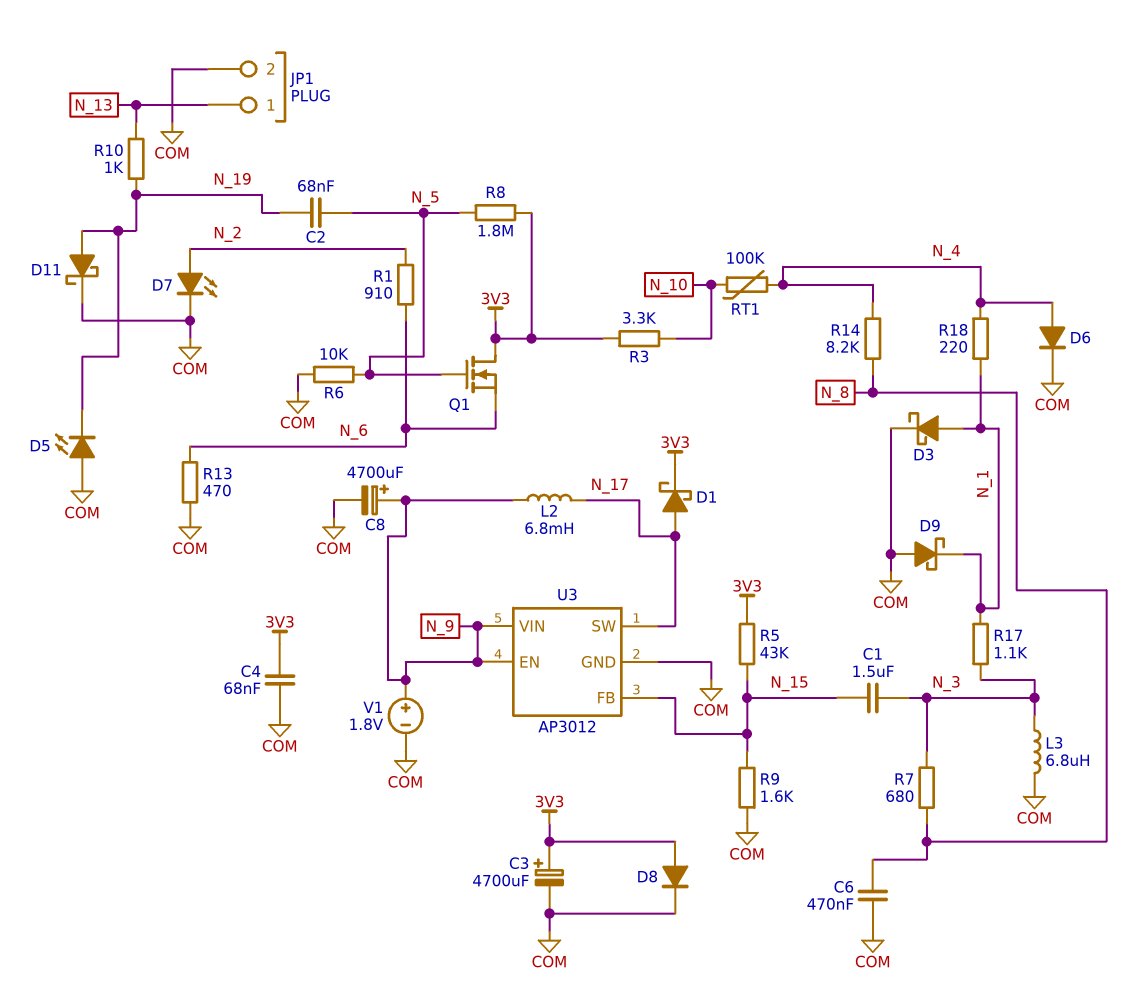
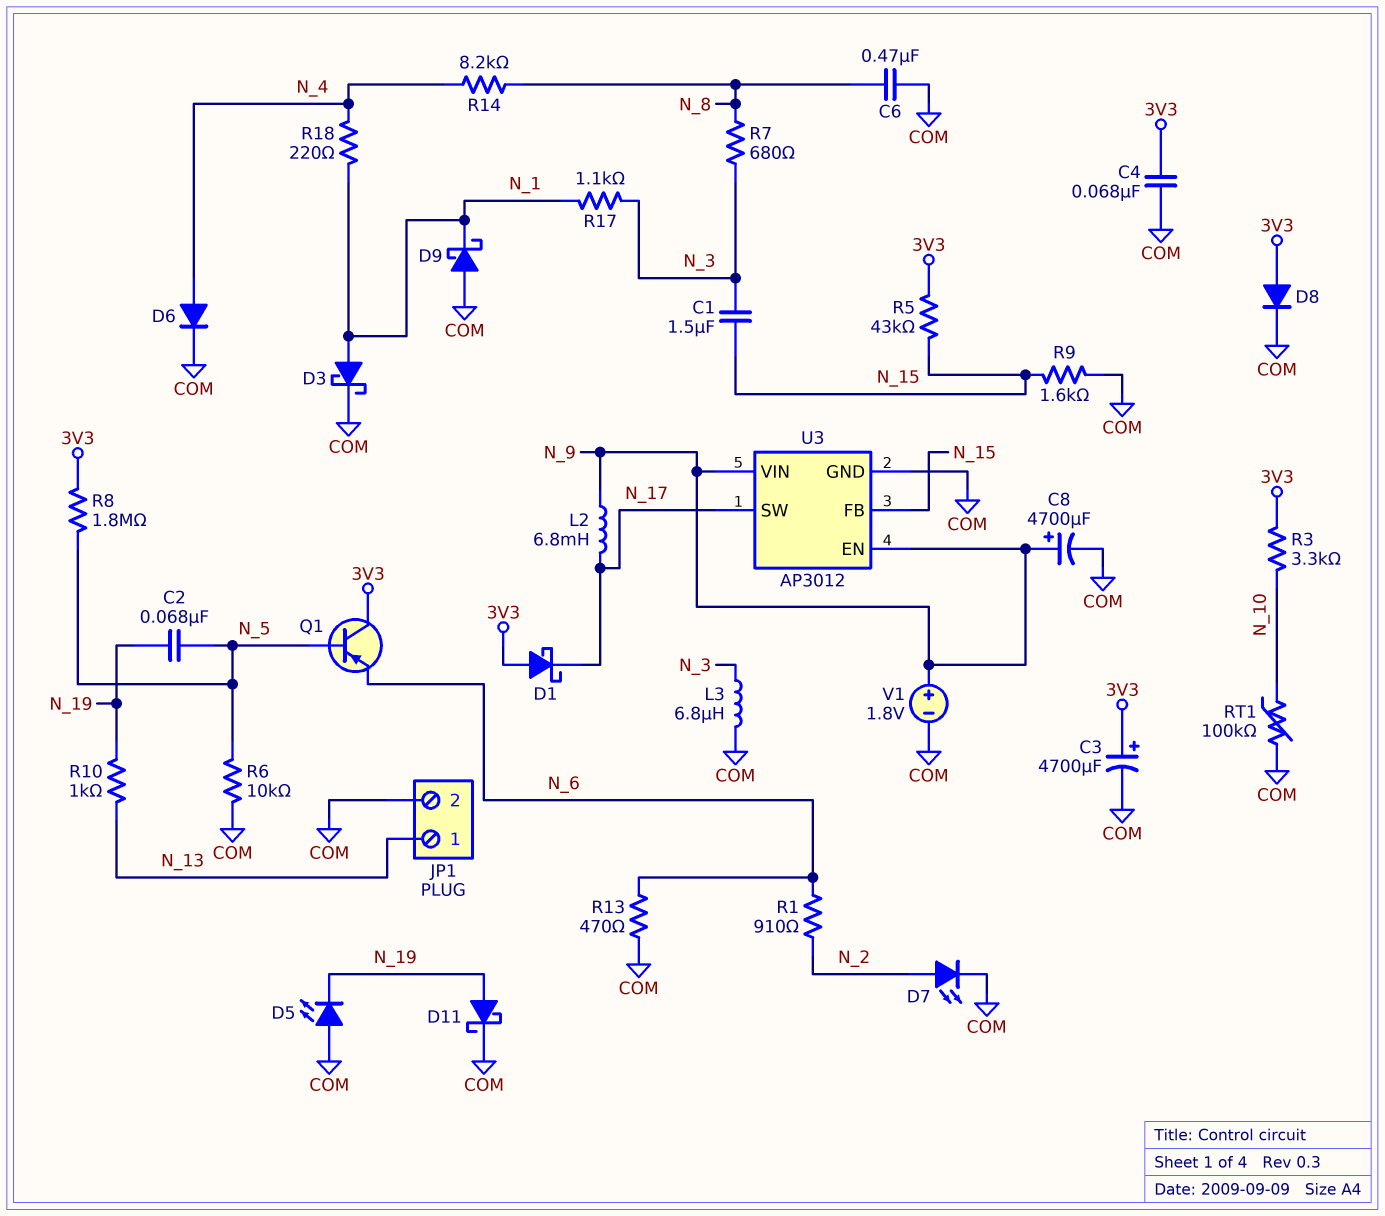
D1: schottky (A N_17, K 3V3) -> schottky (A 3V3, K N_17)
Q1: NMOS (G N_5, D 3V3, S N_6) -> PNP (B N_5, C 3V3, E N_6)
RT1: 100k (N_4, N_10) -> 100k (COM, N_10)

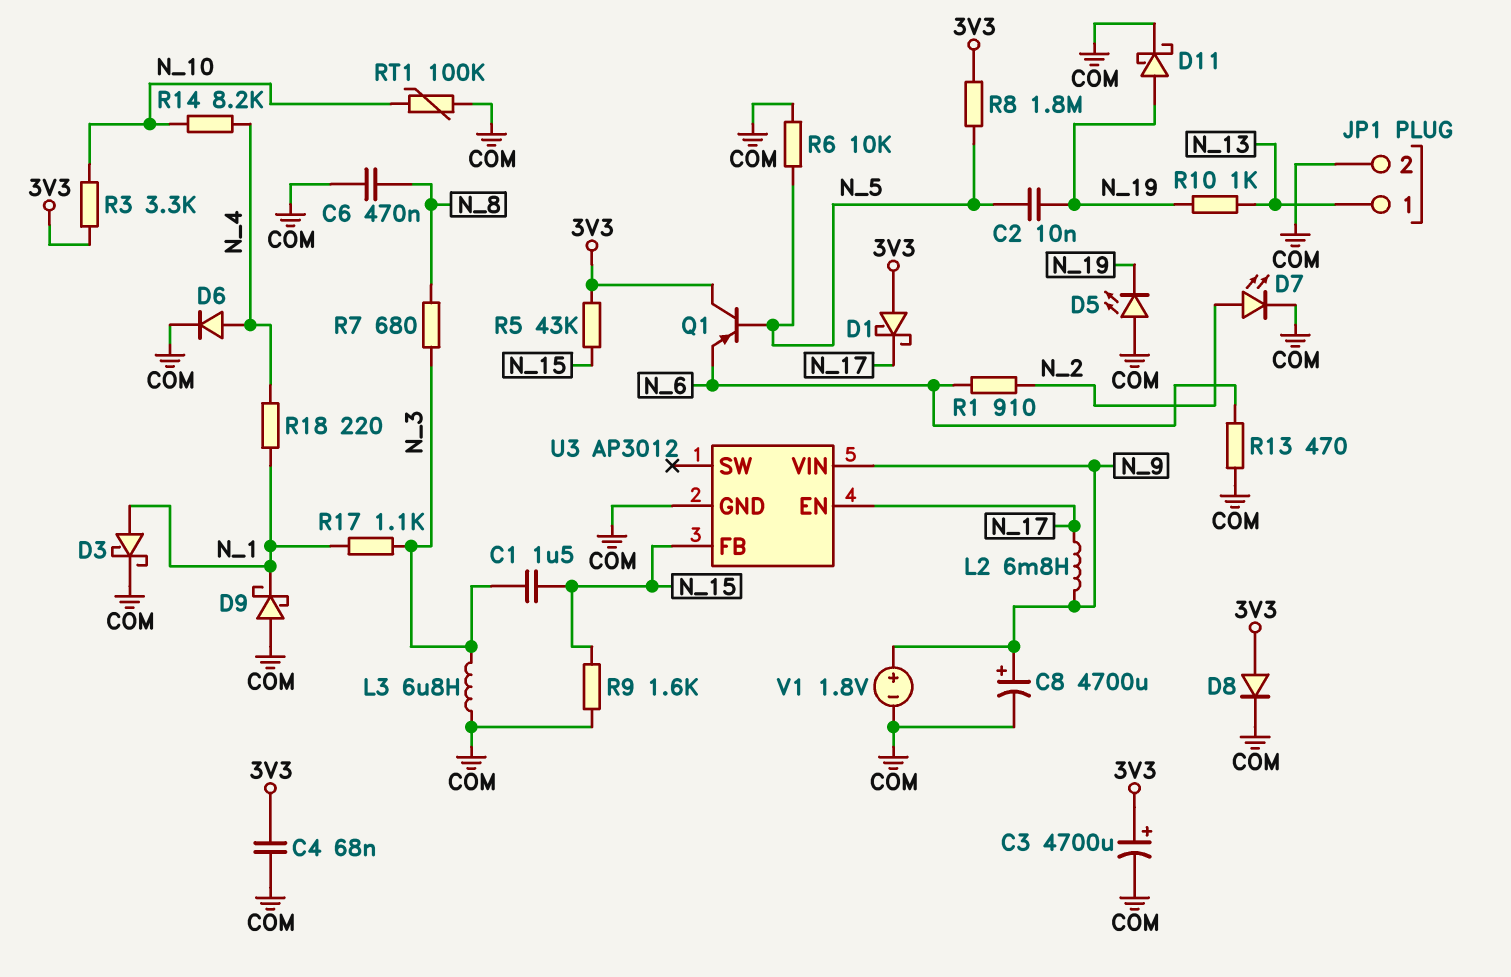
C2: 68nF (N_5, N_19) -> 10nF (N_5, N_19)
R14: 8.2k (N_4, N_8) -> 8.2k (N_4, N_10)
U3 pin EN: N_9 -> N_17
U3 pin SW: N_17 -> none

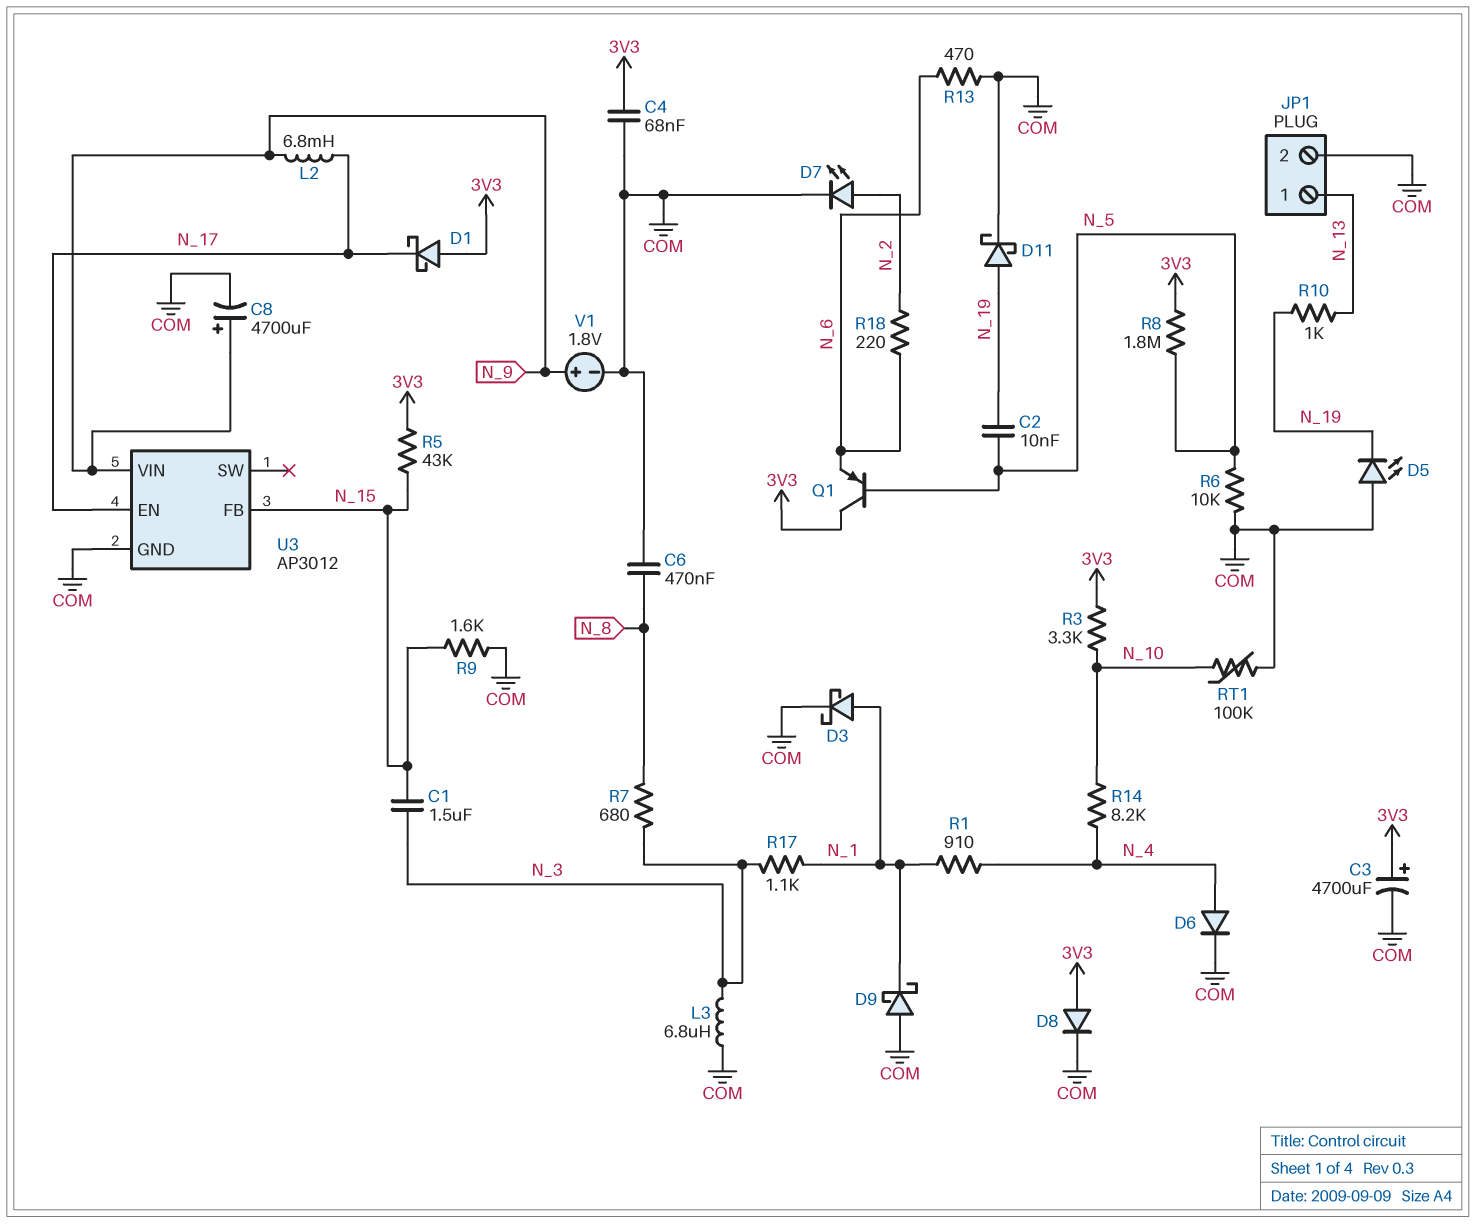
R1: 910 (N_2, N_6) -> 910 (N_1, N_4)
R18: 220 (N_1, N_4) -> 220 (N_2, N_6)

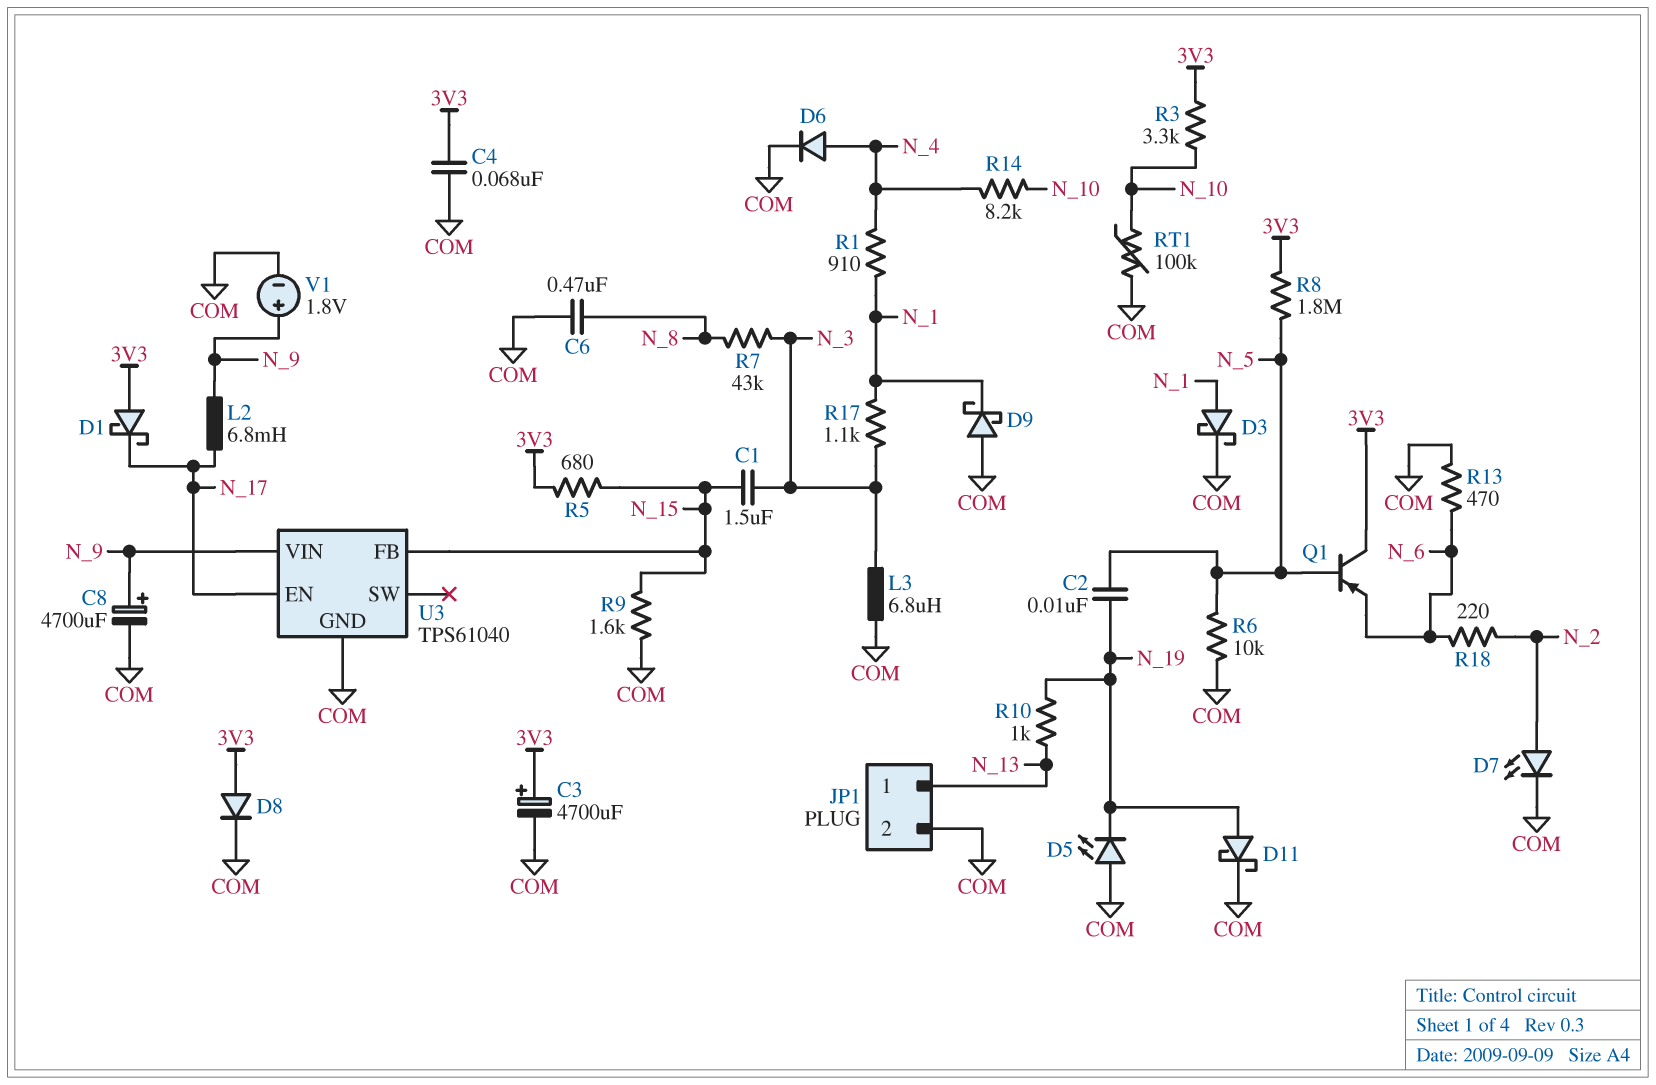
R5: 43k (3V3, N_15) -> 680 (3V3, N_15)
R7: 680 (N_3, N_8) -> 43k (N_3, N_8)
U3: AP3012 -> TPS61040

